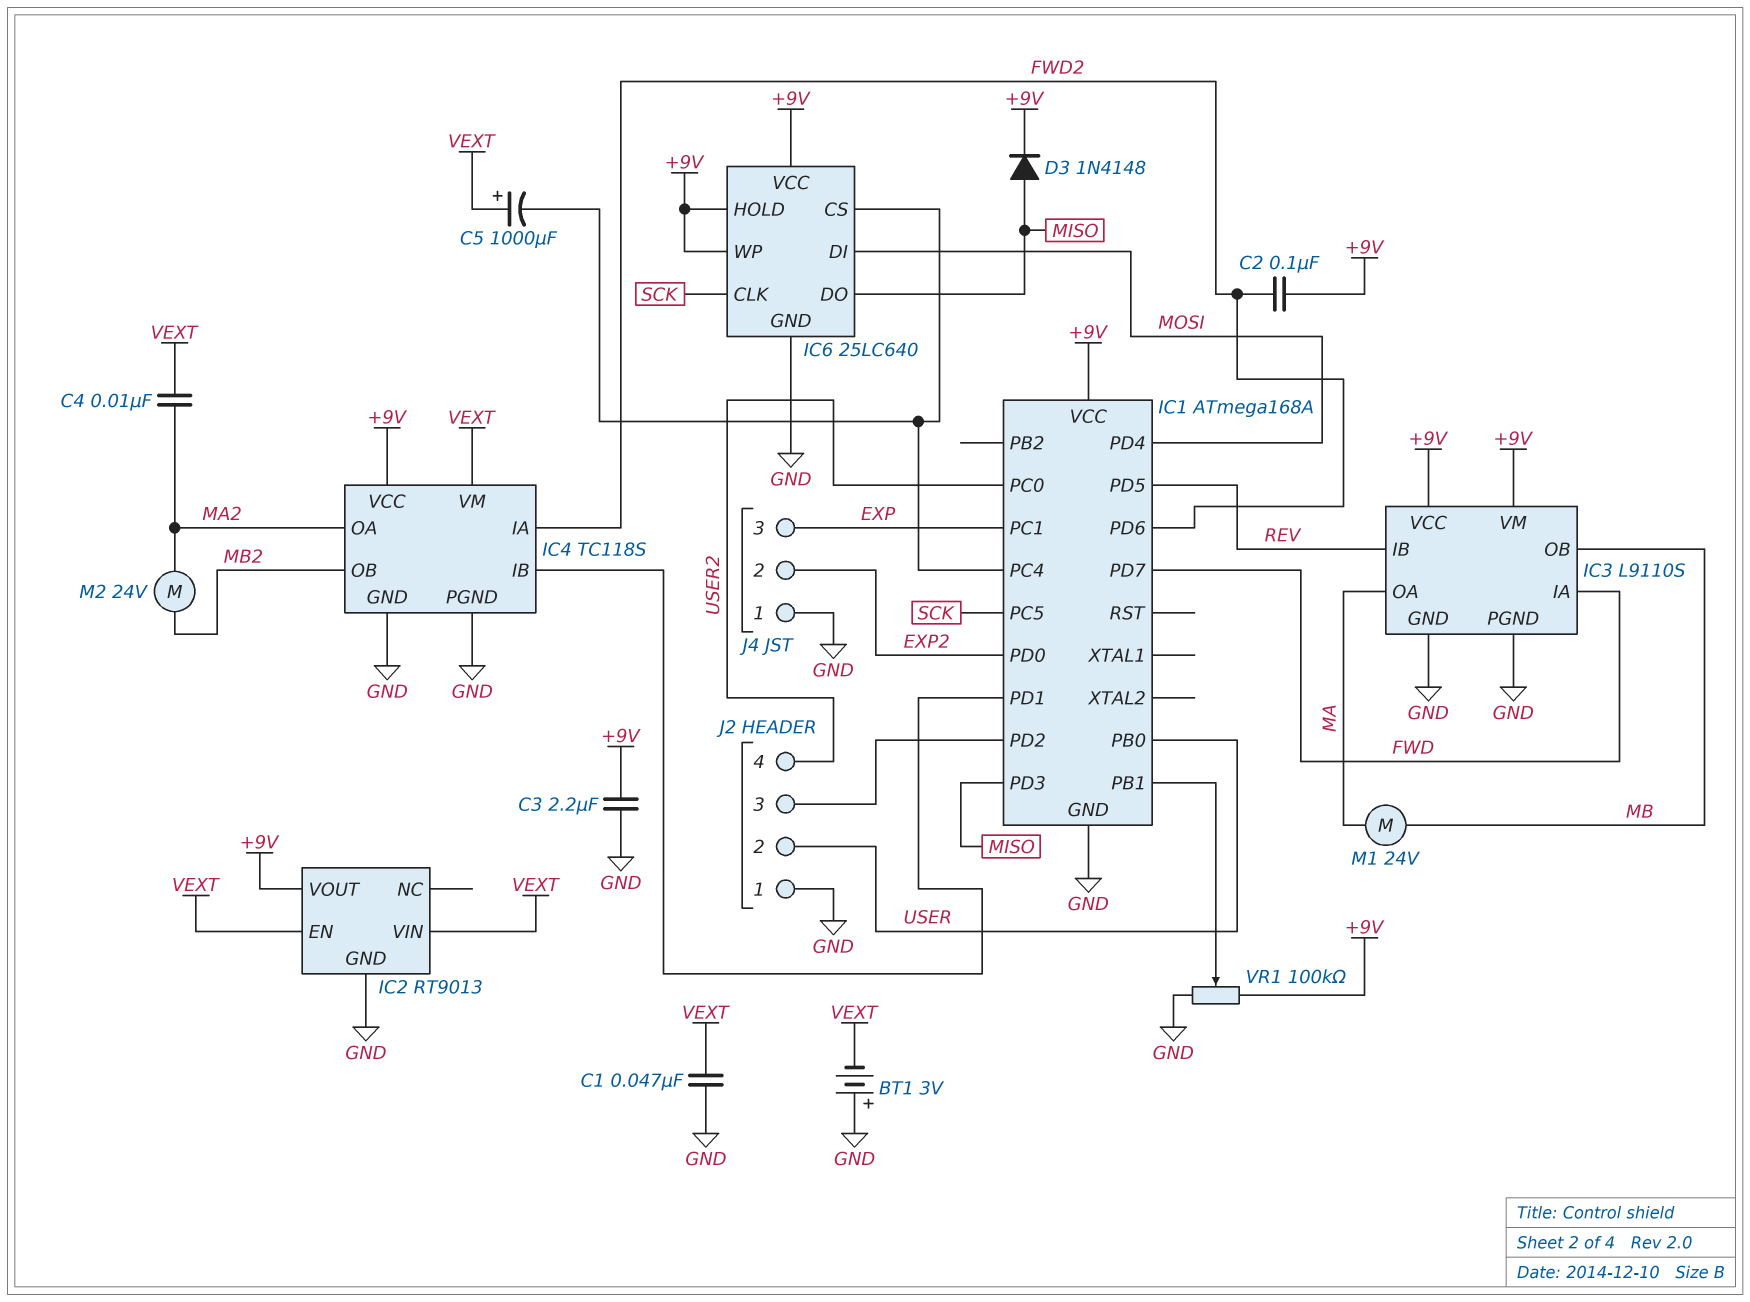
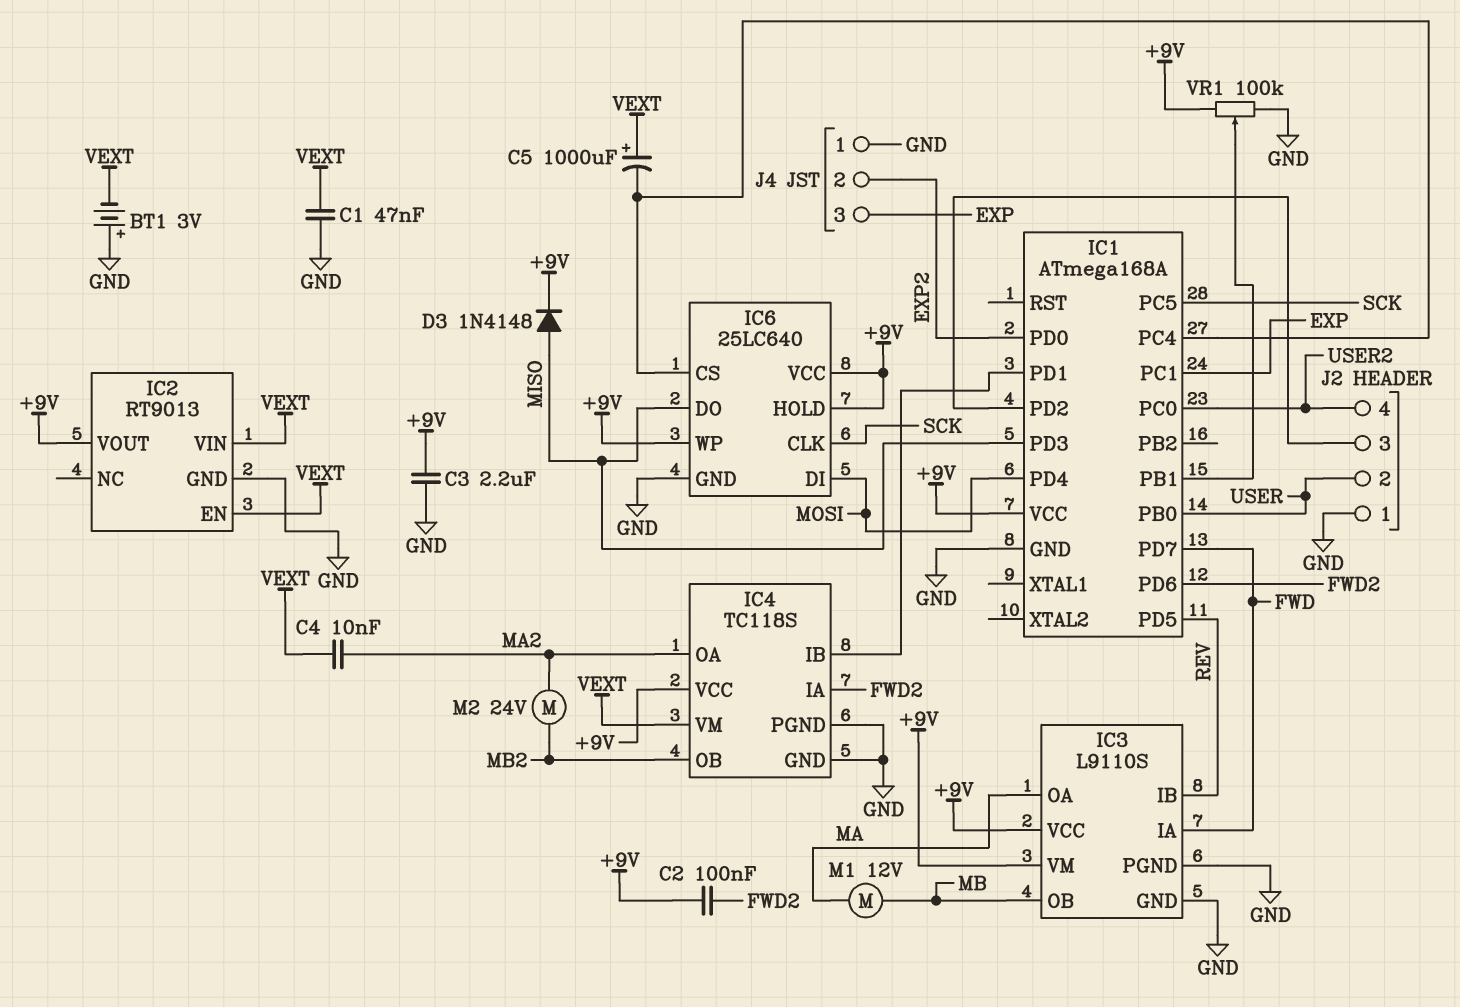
M1: motor 24V (MA, MB) -> motor 12V (MA, MB)

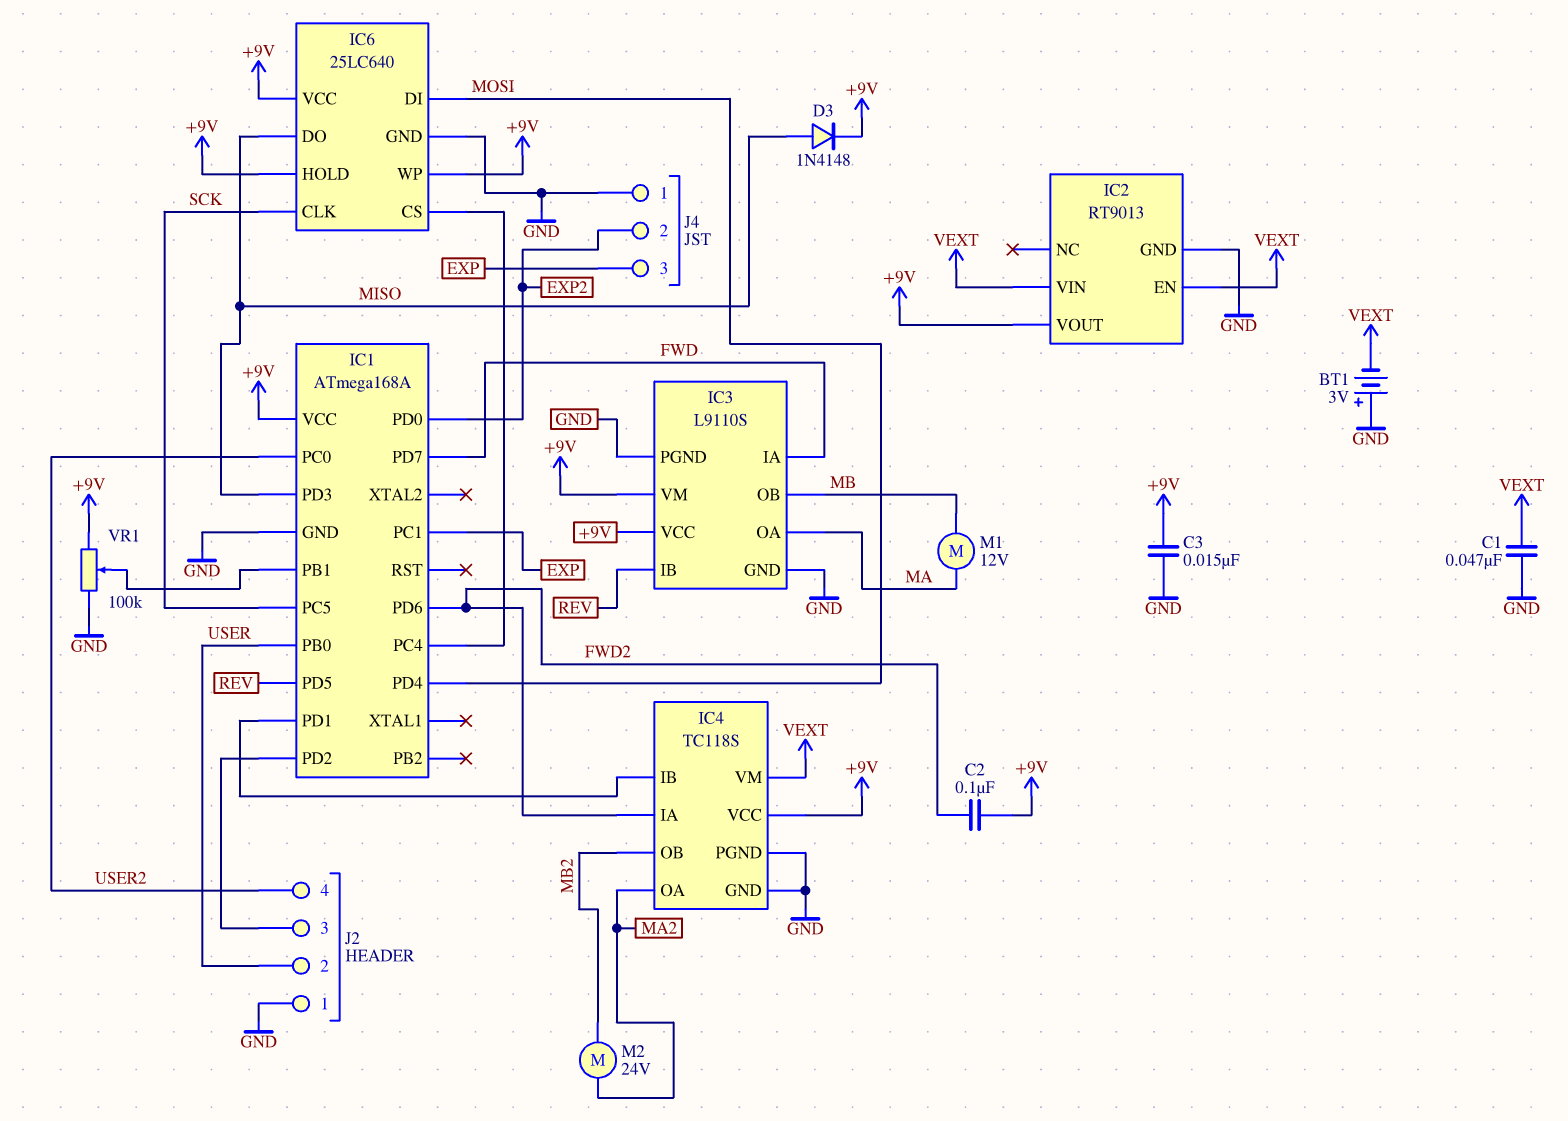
C3: 2.2uF (+9V, GND) -> 15nF (+9V, GND)
C4: 10nF (MA2, VEXT) -> none
C5: 1000uF (plus VEXT, minus IC1/PC4) -> none

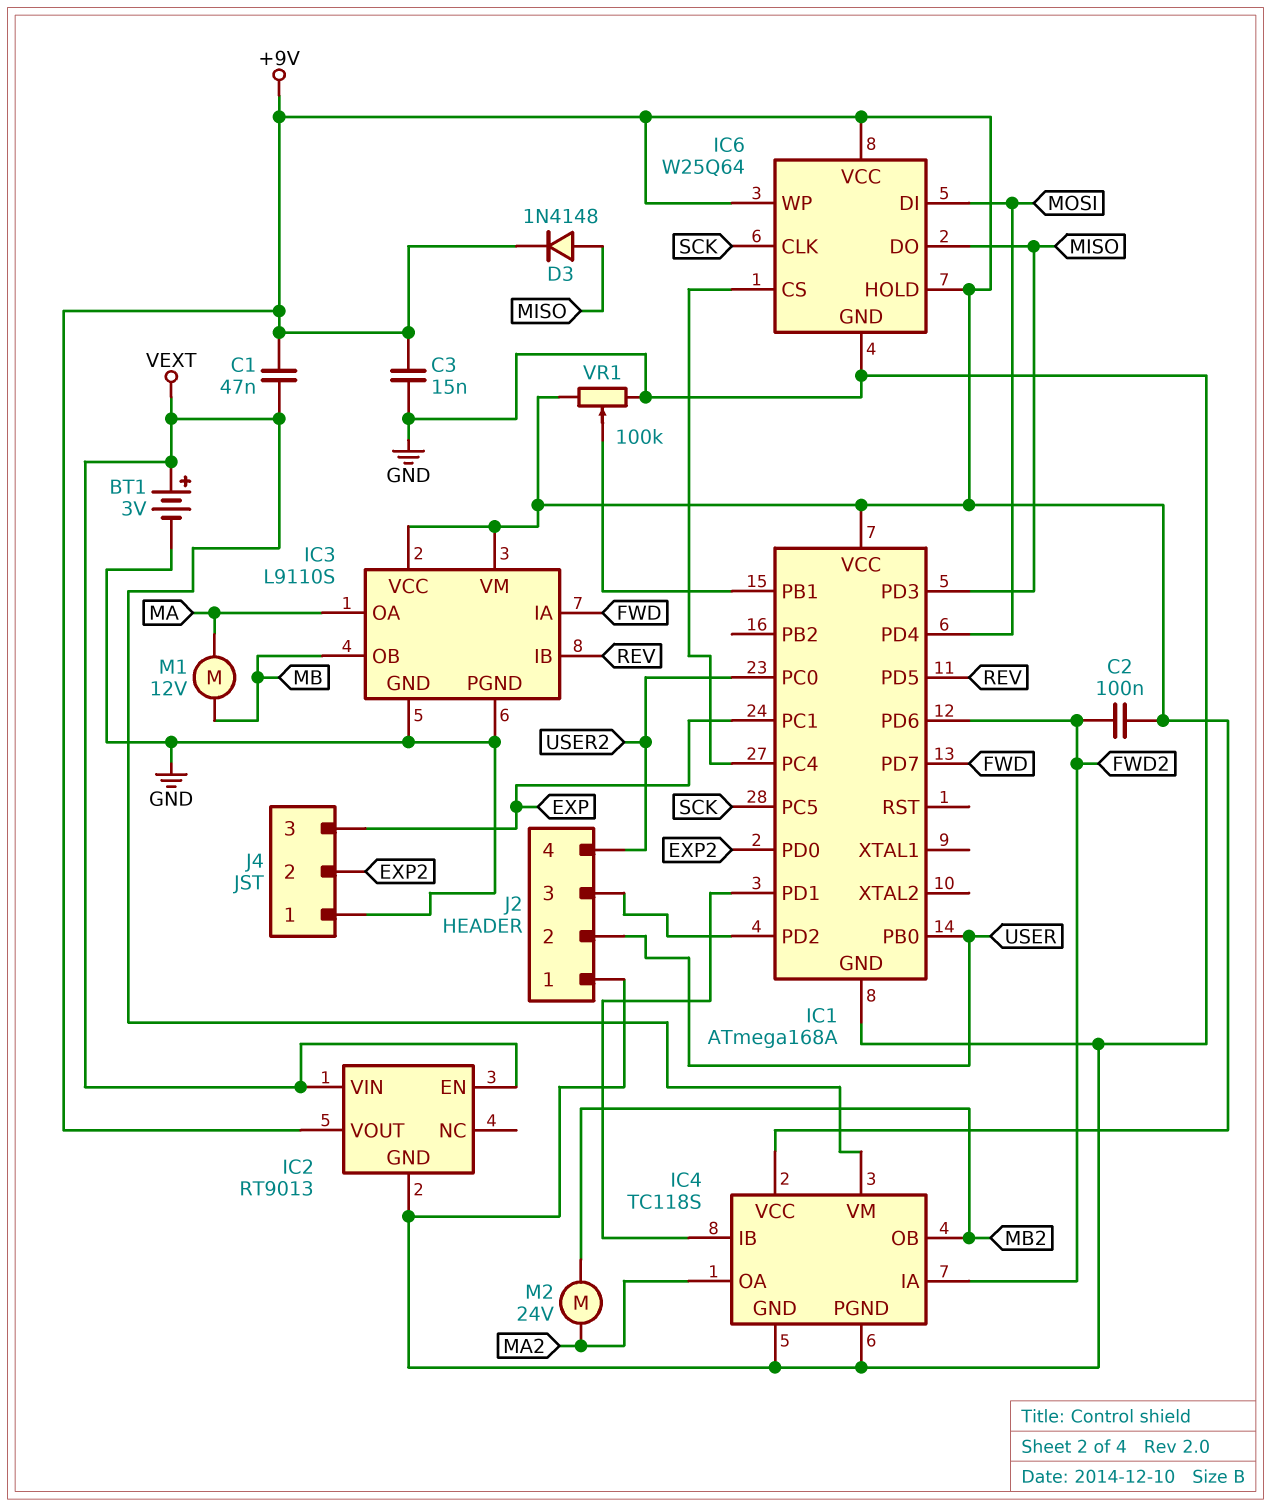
BT1: 3V (plus GND, minus VEXT) -> 3V (plus VEXT, minus GND)
C1: 47nF (GND, VEXT) -> 47nF (+9V, VEXT)
IC6: 25LC640 -> W25Q64

